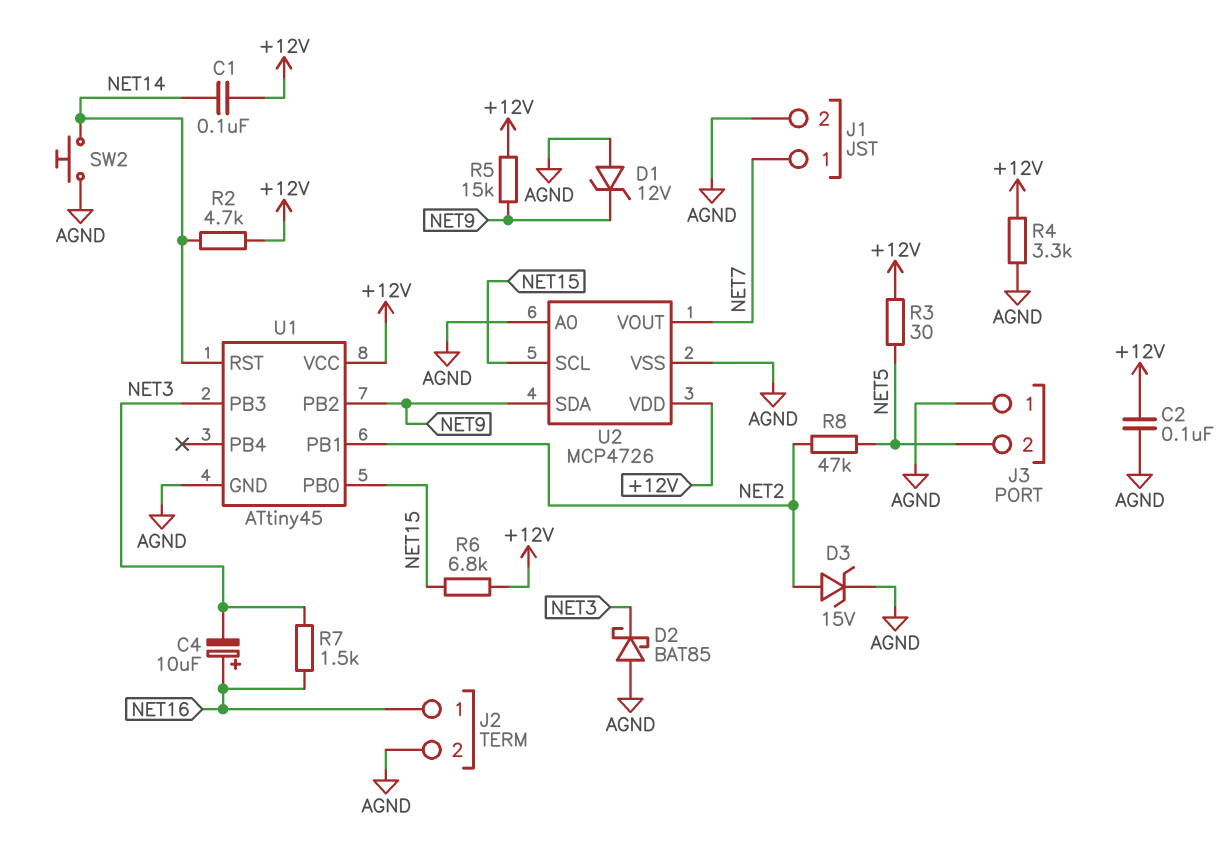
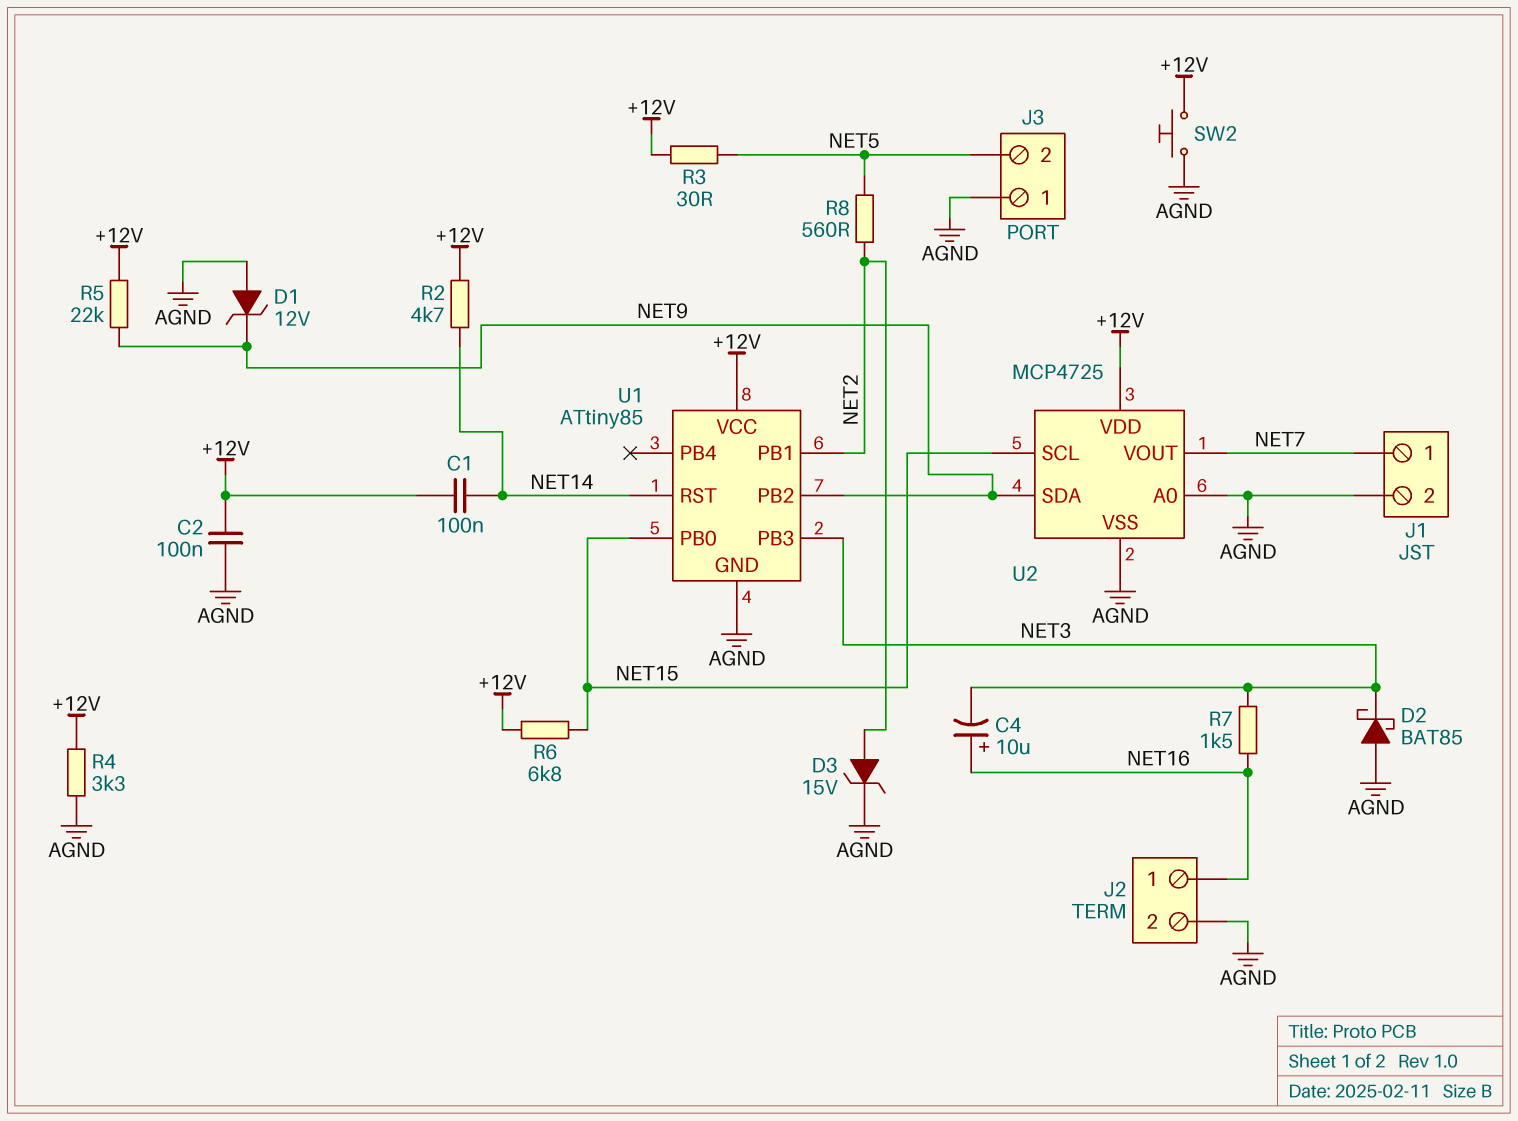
R5: 15k (+12V, NET9) -> 22k (+12V, NET9)
R8: 47k (NET2, NET5) -> 560 (NET2, NET5)
SW2: button (AGND, NET14) -> button (+12V, AGND)
U1: ATtiny45 -> ATtiny85
U2: MCP4726 -> MCP4725

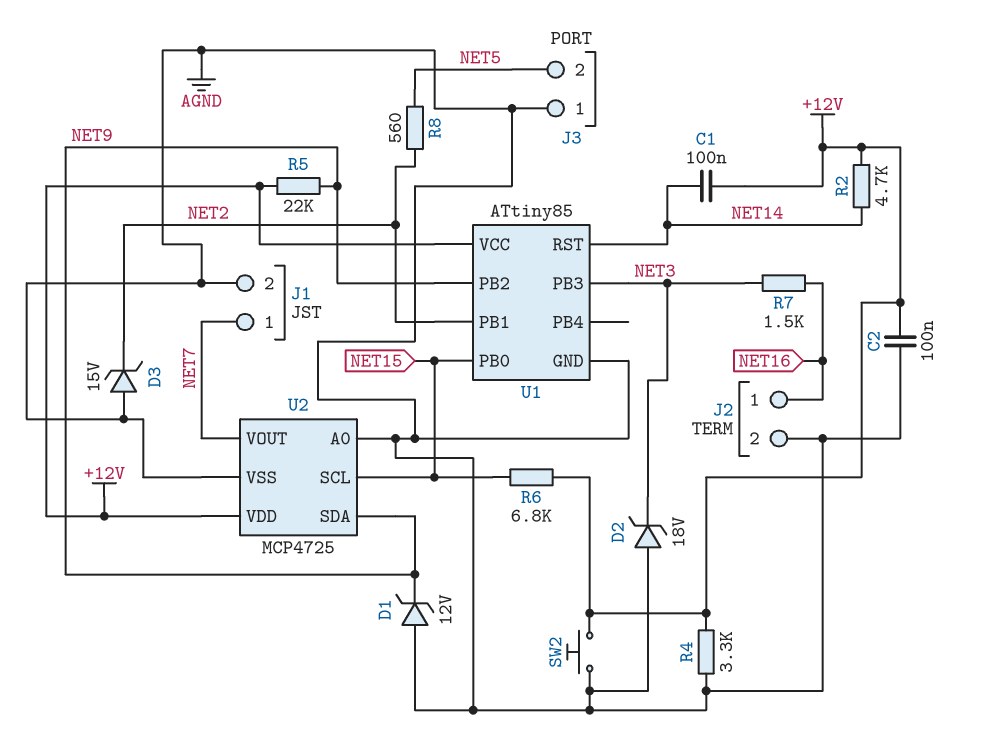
C4: 10uF (plus NET16, minus NET3) -> none
D2: schottky BAT85 (A AGND, K NET3) -> zener 18V (A AGND, K NET3)
D3: zener 15V (A NET2, K AGND) -> zener 15V (A AGND, K NET2)
R3: 30 (+12V, NET5) -> none

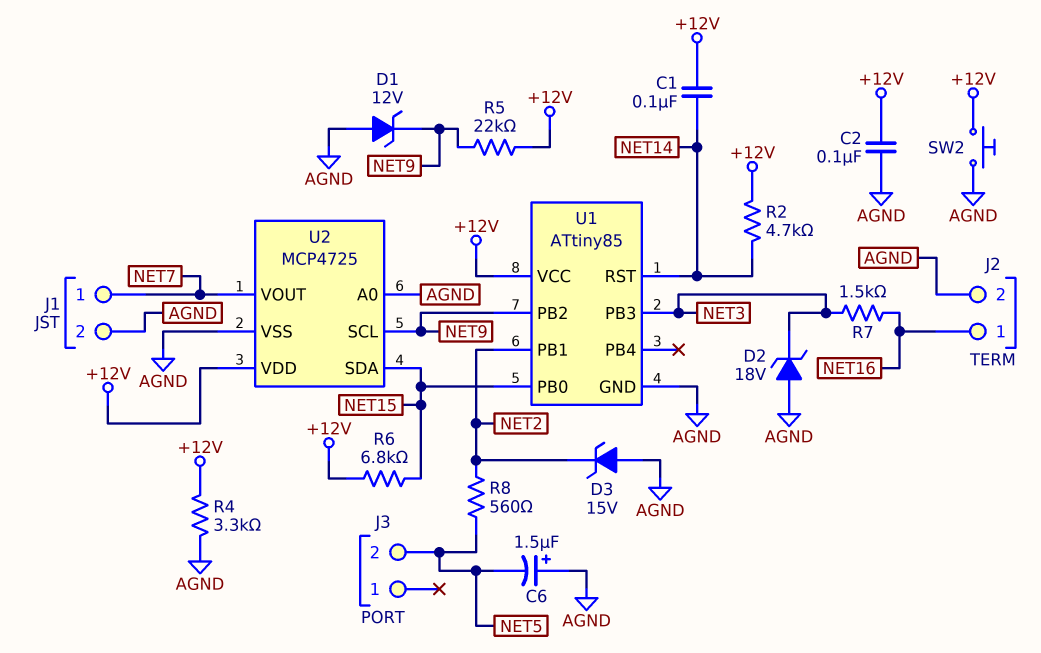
C6: none -> 1.5uF (plus AGND, minus NET5)
J3 pin 1: AGND -> none
U2 pin SCL: NET15 -> NET9
U2 pin SDA: NET9 -> NET15

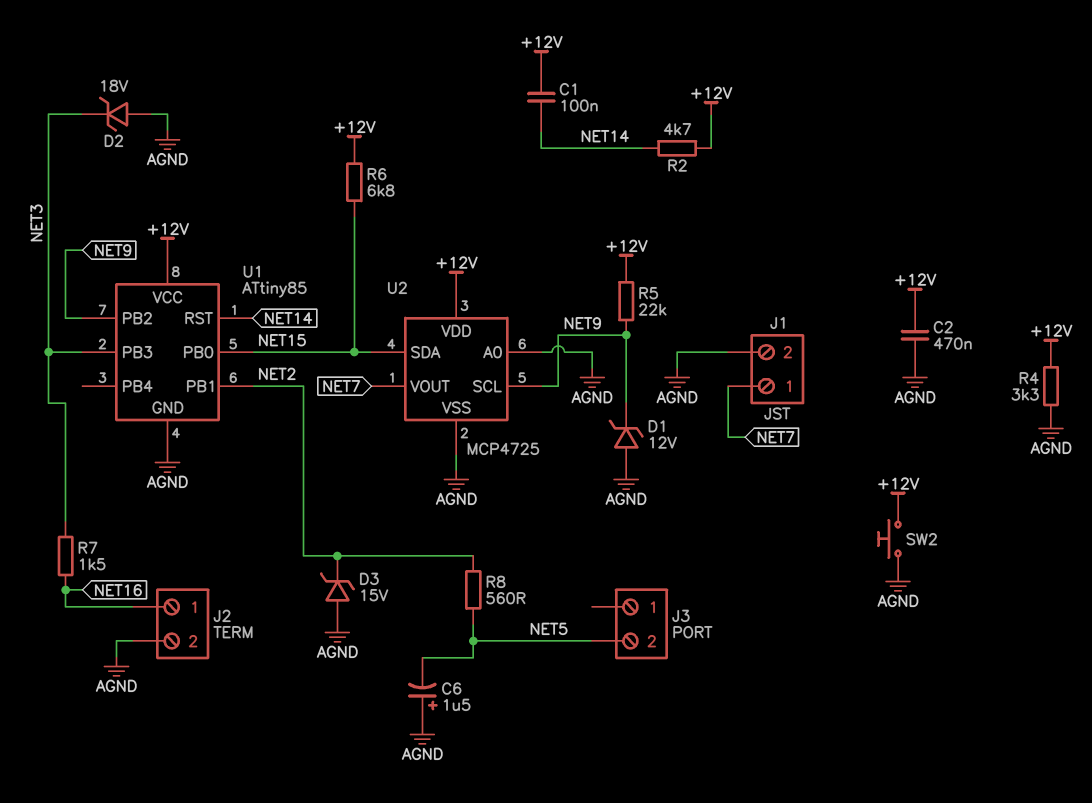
C2: 100nF (+12V, AGND) -> 470nF (+12V, AGND)

